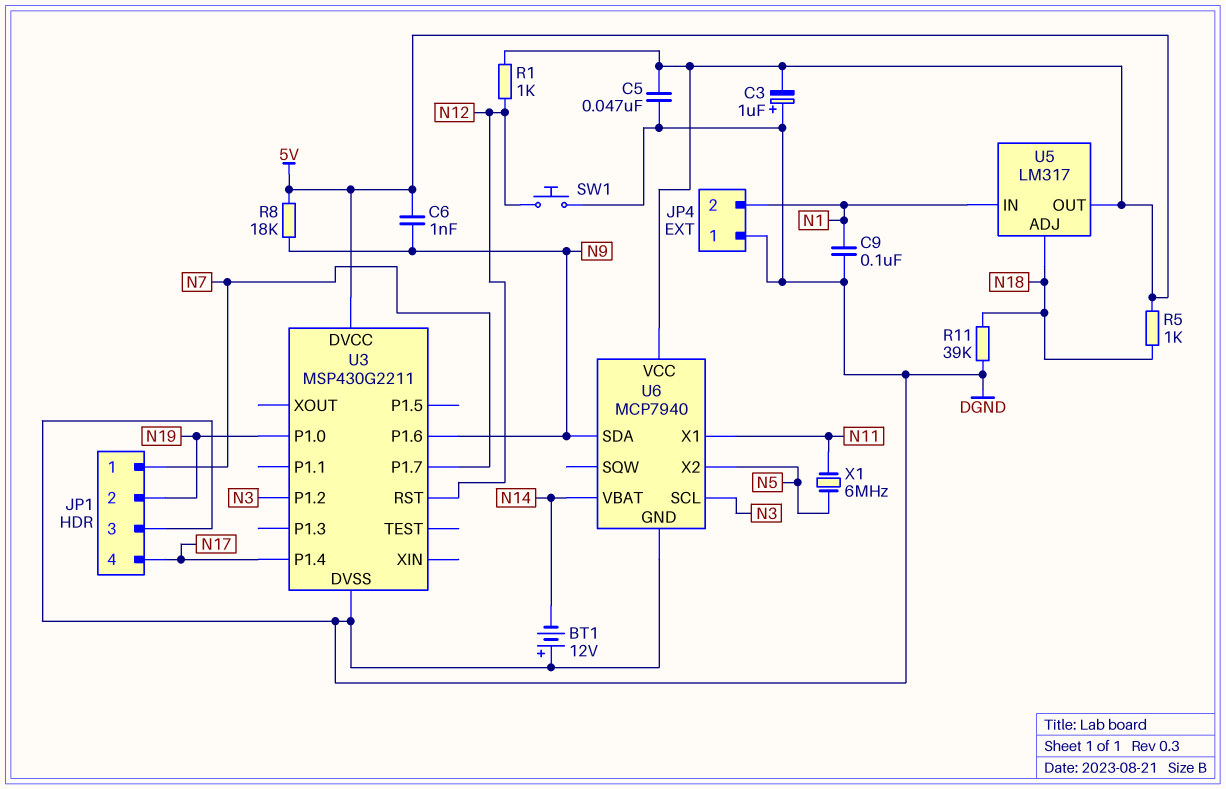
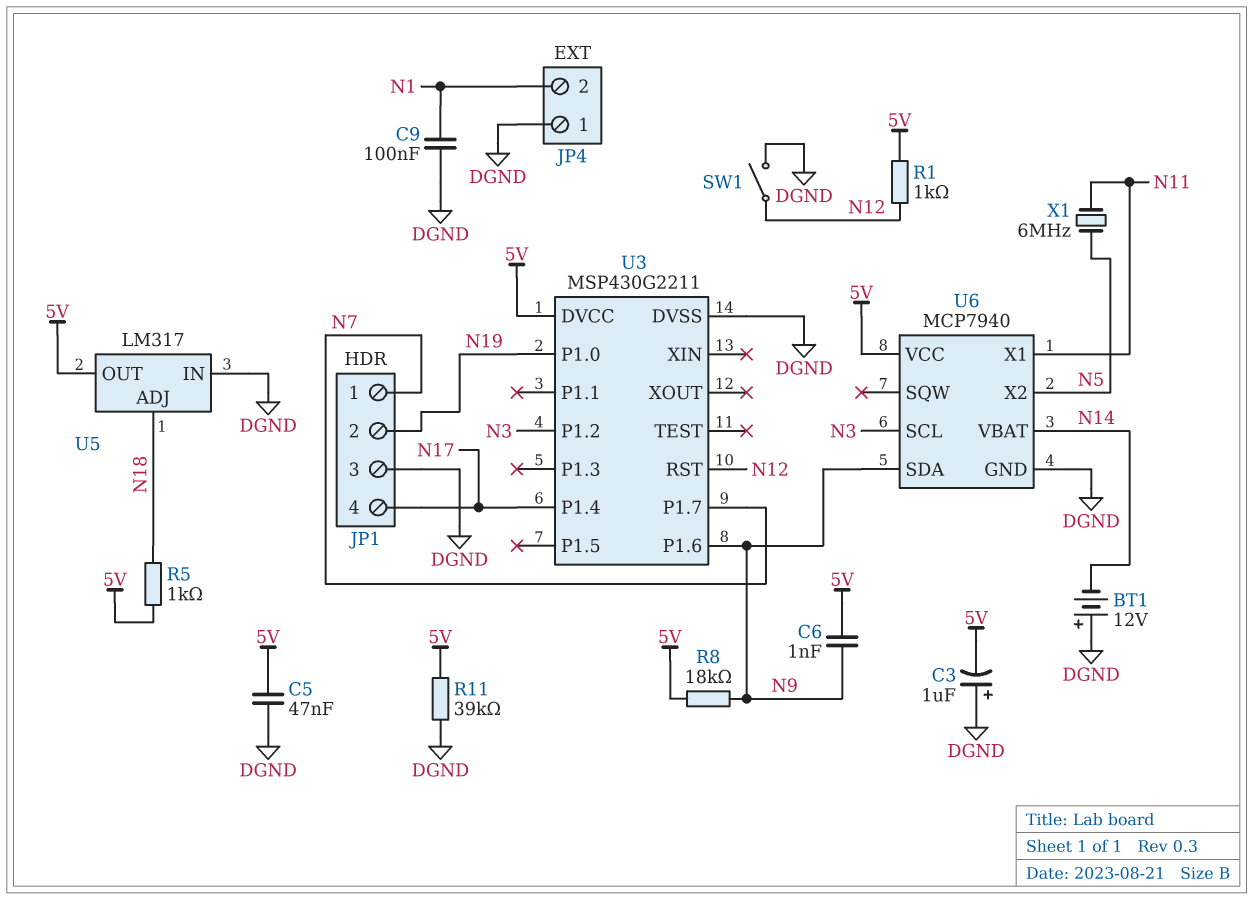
R11: 39k (DGND, N18) -> 39k (5V, DGND)
SW1: button (DGND, N12) -> switch (DGND, N12)
U5 pin IN: N1 -> DGND

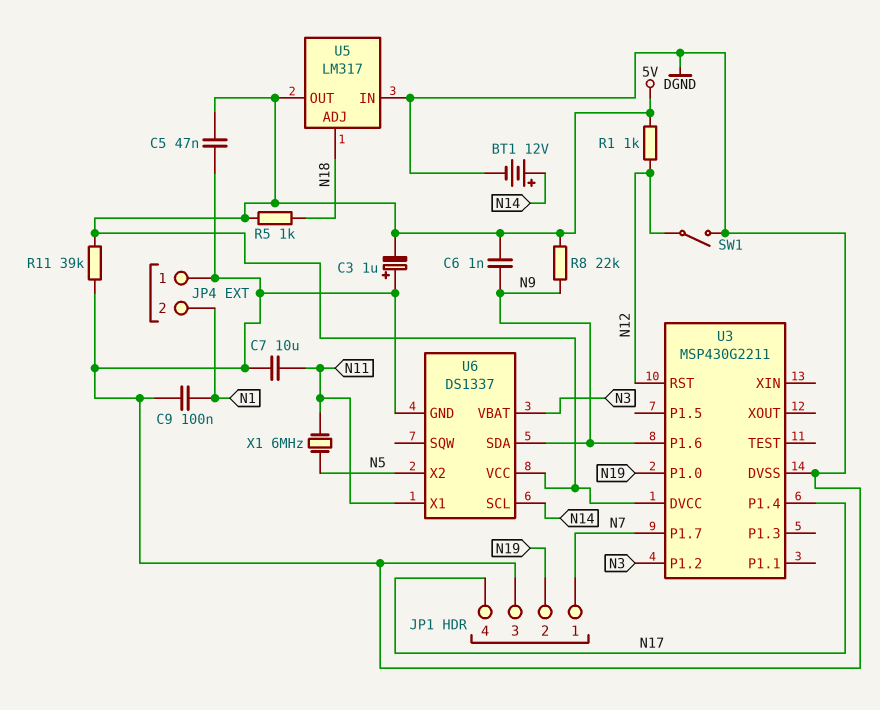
BT1: 12V (plus DGND, minus N14) -> 12V (plus N14, minus DGND)
C7: none -> 10uF (DGND, N11)
R8: 18k (5V, N9) -> 22k (5V, N9)
U6: MCP7940 -> DS1337
U6 pin SCL: N3 -> N14
U6 pin VBAT: N14 -> N3

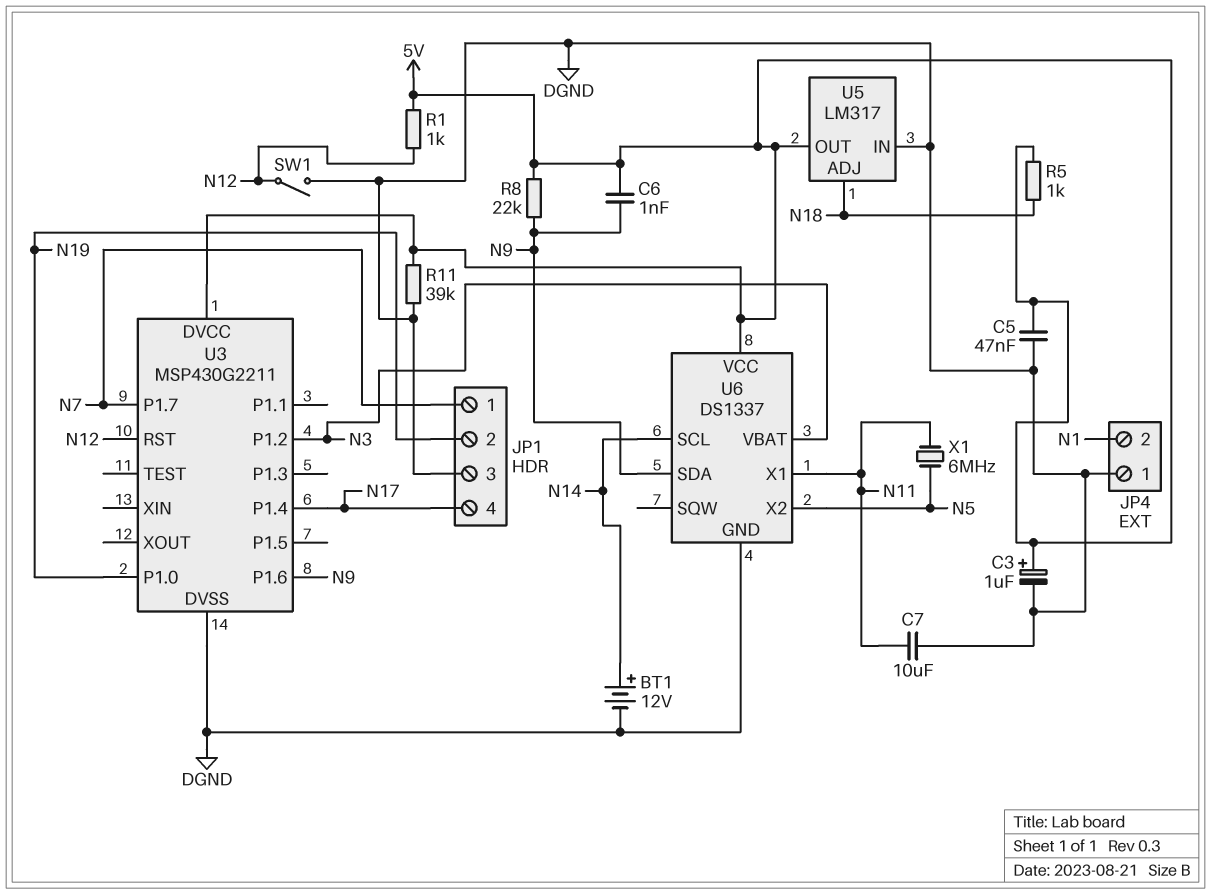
C3: 1uF (plus DGND, minus 5V) -> 1uF (plus 5V, minus DGND)
C9: 100nF (DGND, N1) -> none

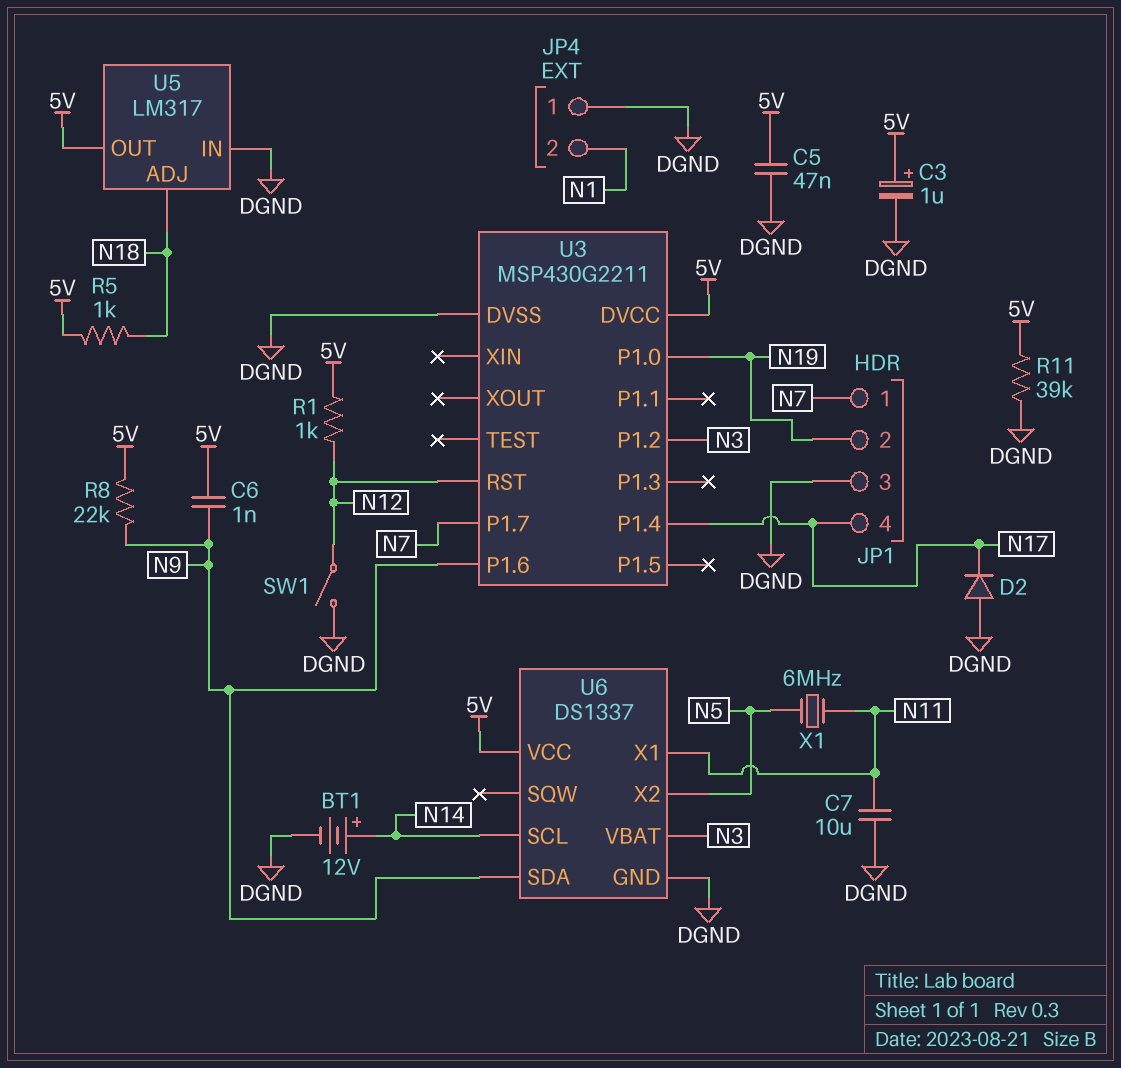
D2: none -> diode (A DGND, K N17)

